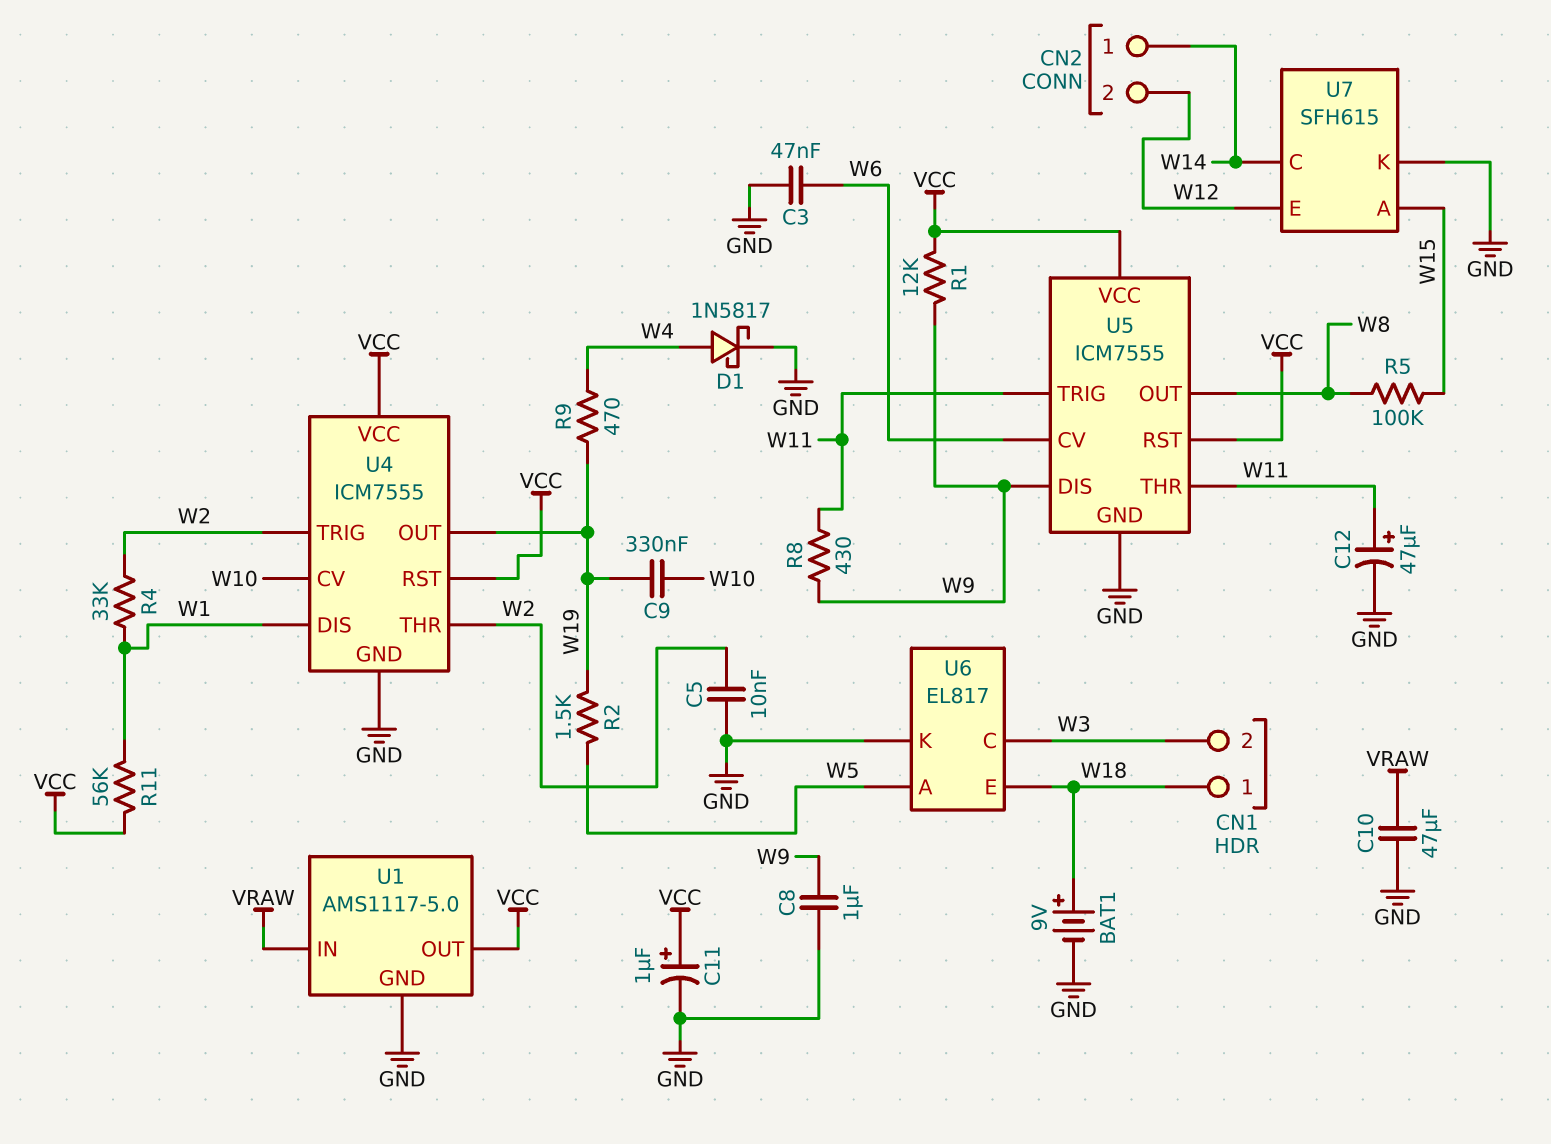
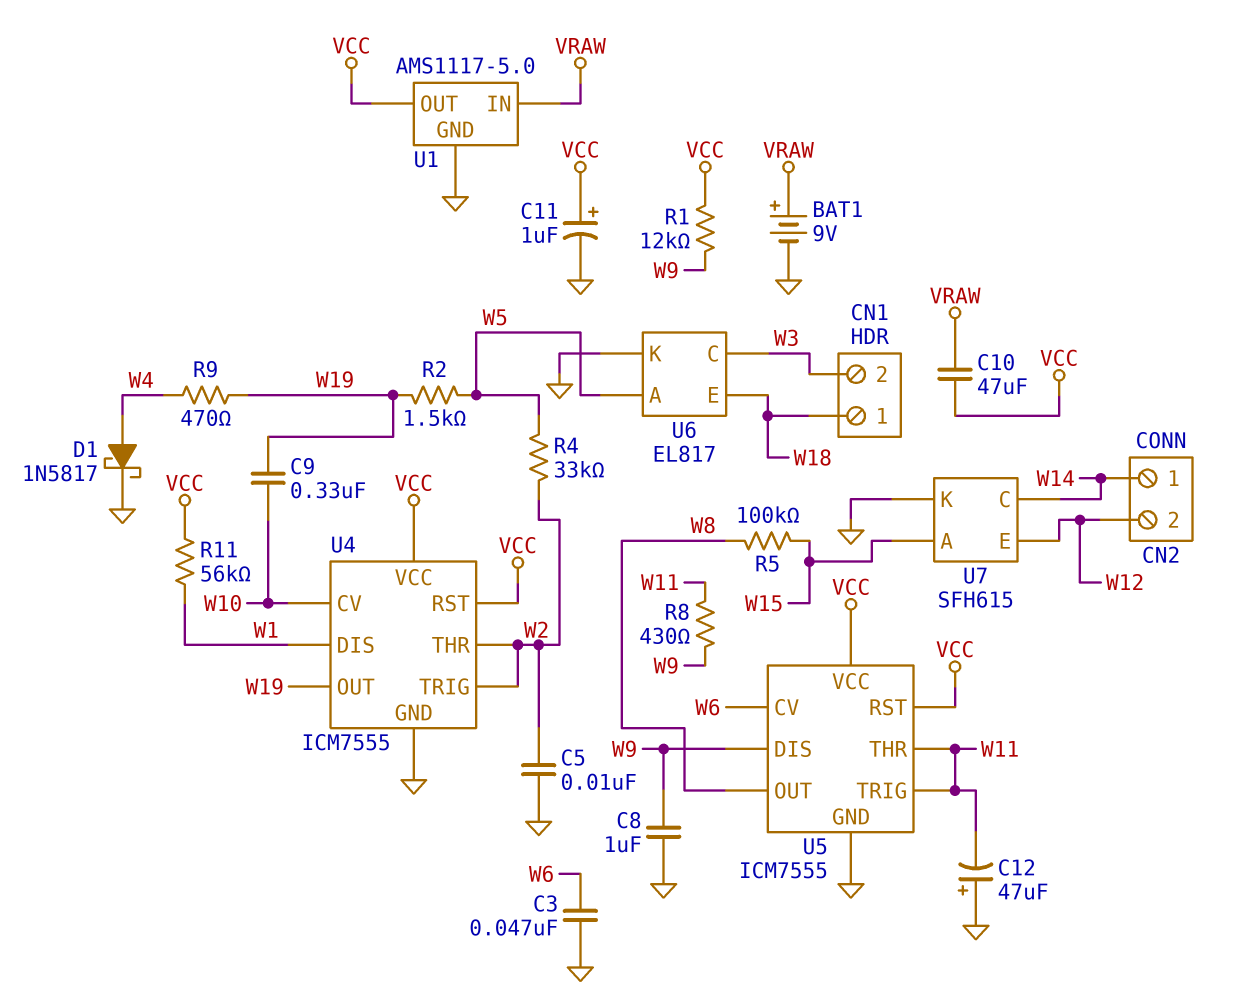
BAT1: 9V (plus W18, minus GND) -> 9V (plus VRAW, minus GND)
C10: 47uF (GND, VRAW) -> 47uF (VCC, VRAW)
C12: 47uF (plus W11, minus GND) -> 47uF (plus GND, minus W11)
R4: 33k (W1, W2) -> 33k (W2, W5)

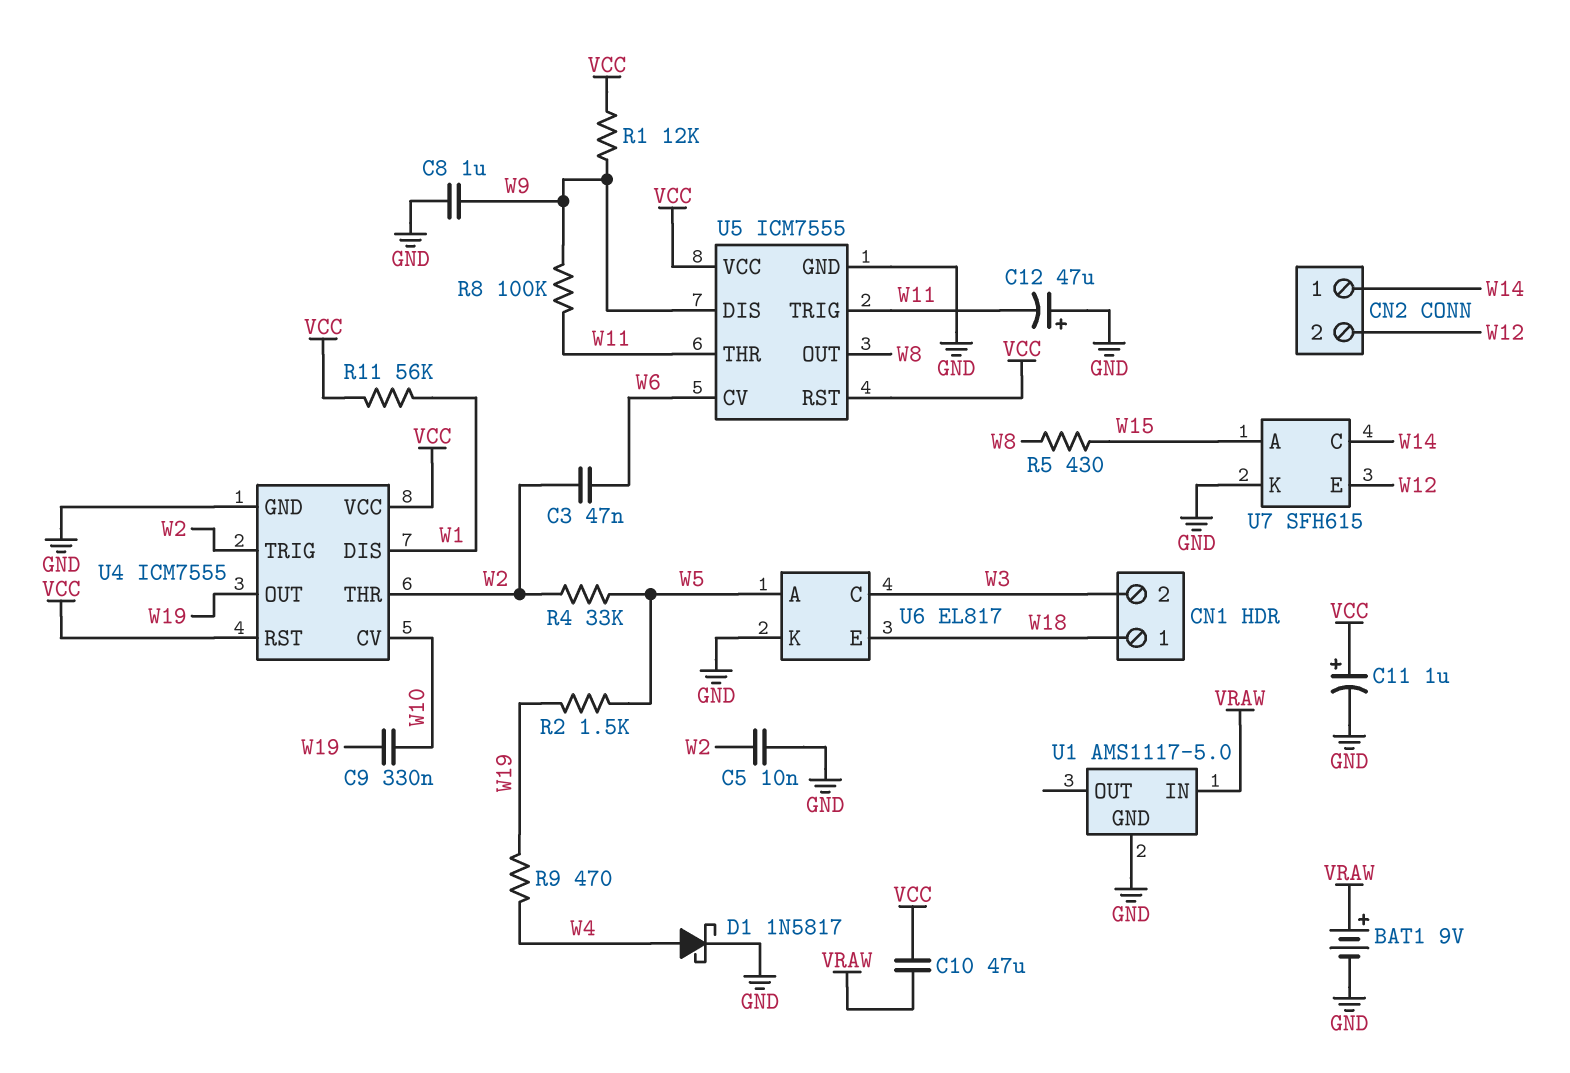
C3: 47nF (GND, W6) -> 47nF (W2, W6)
R5: 100k (W8, W15) -> 430 (W8, W15)
R8: 430 (W9, W11) -> 100k (W9, W11)
U1 pin OUT: VCC -> none

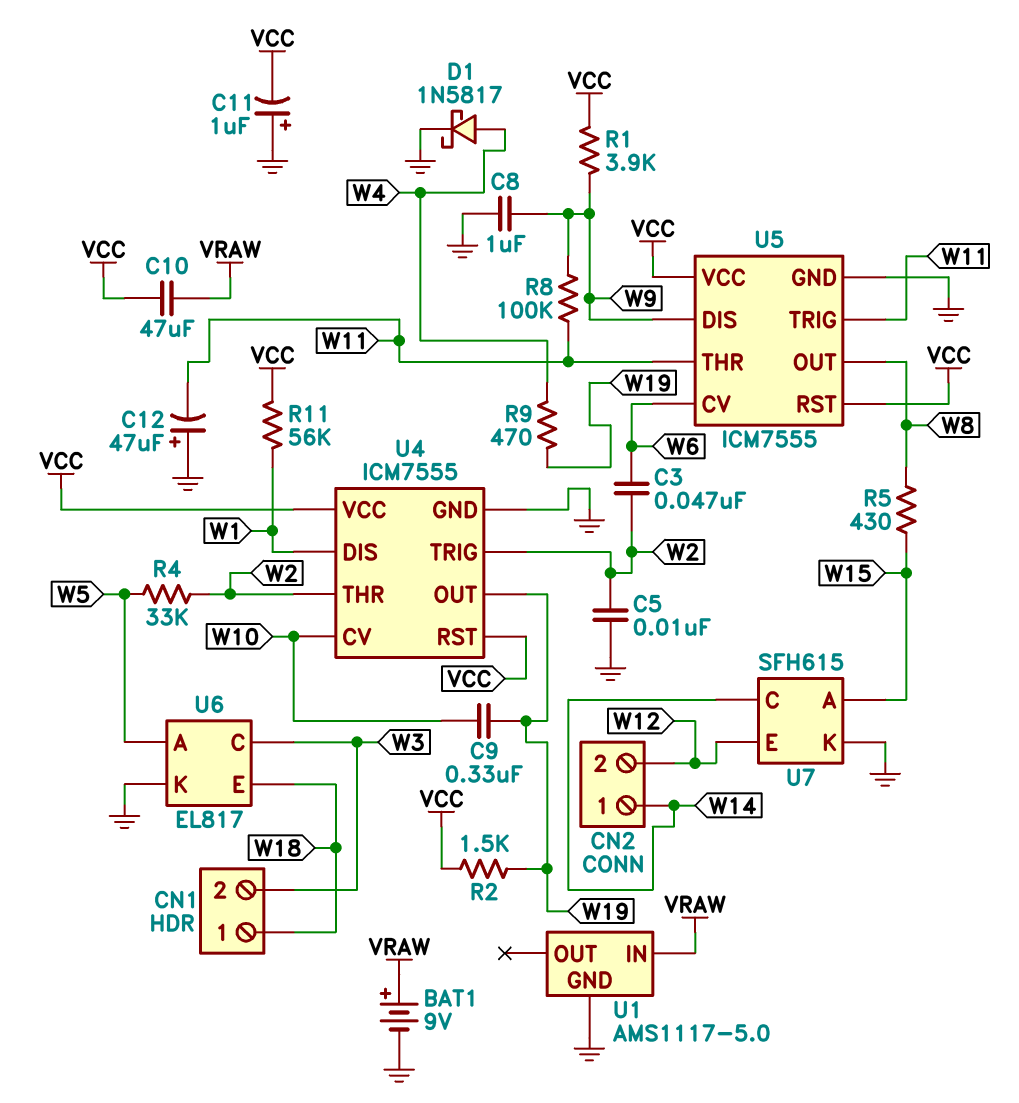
C11: 1uF (plus VCC, minus GND) -> 1uF (plus GND, minus VCC)
R1: 12k (VCC, W9) -> 3.9k (VCC, W9)
R2: 1.5k (W5, W19) -> 1.5k (VCC, W19)

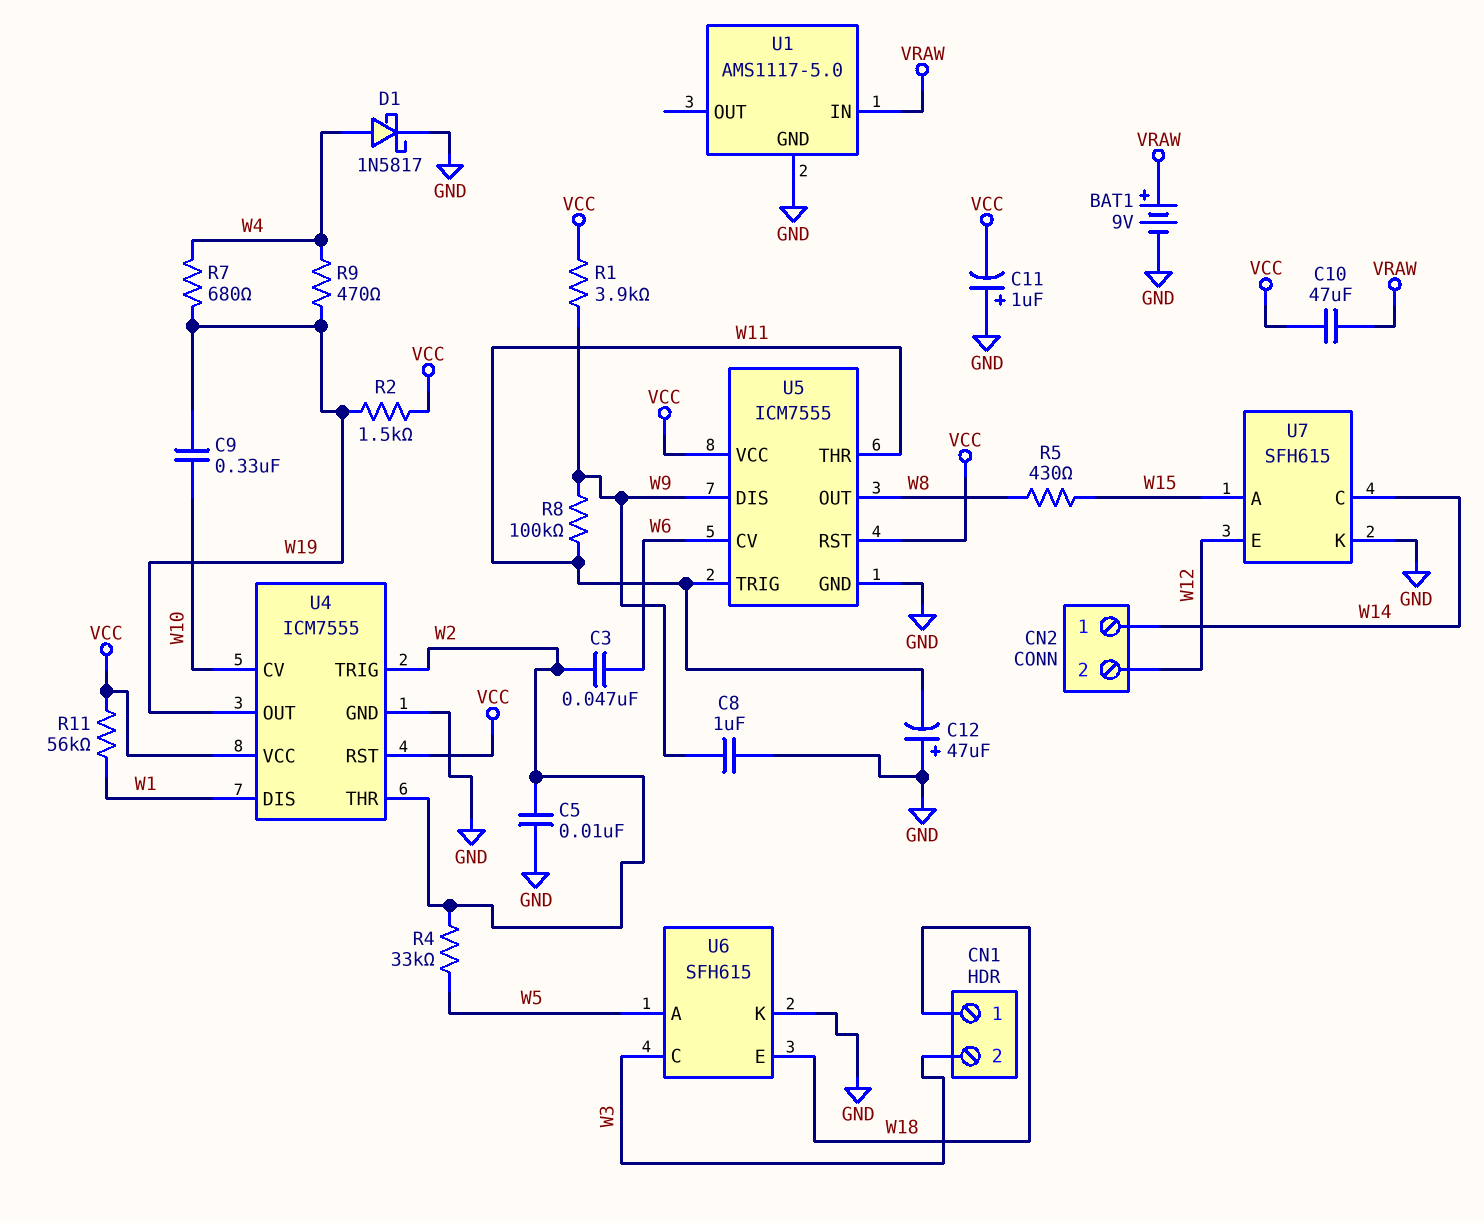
R7: none -> 680 (W4, W19)
U6: EL817 -> SFH615

